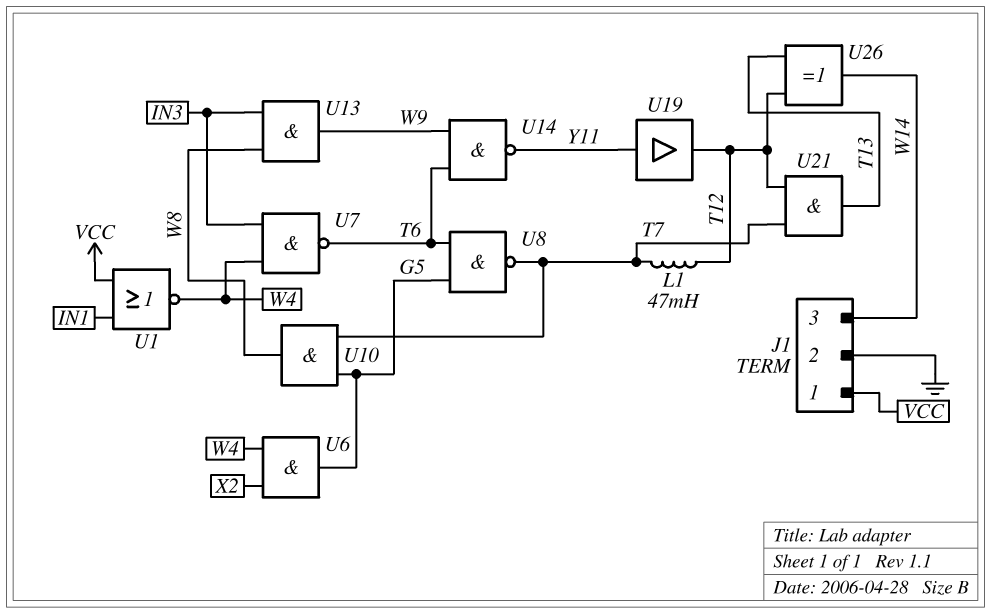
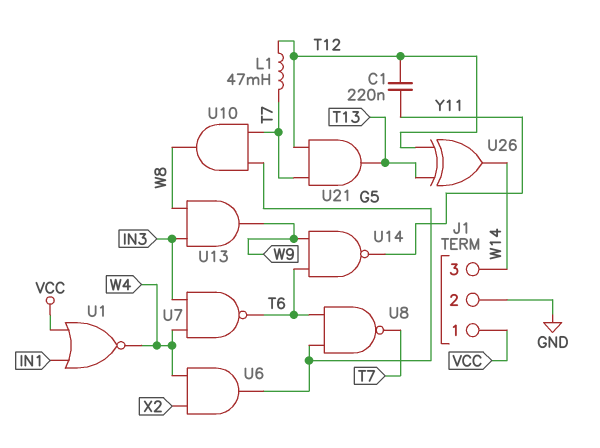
C1: none -> 220nF (T12, Y11)
U19: buffer (in Y11, out T12) -> none

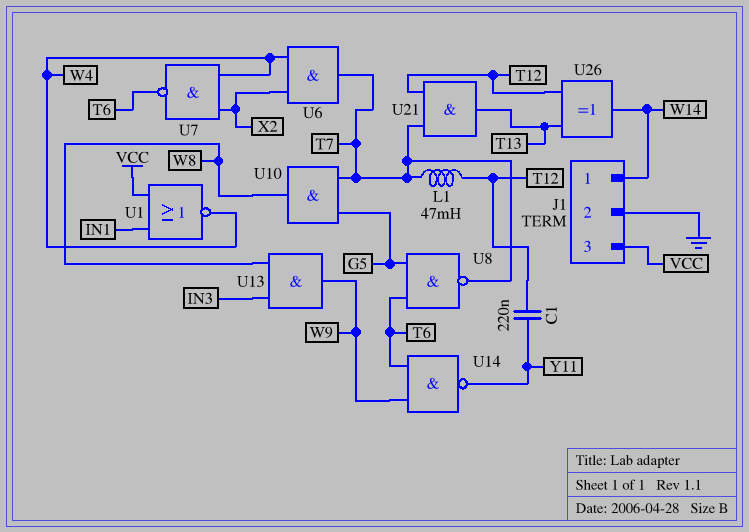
J1 pin 1: VCC -> W14
J1 pin 3: W14 -> VCC
U6: AND (in W4, in X2, out G5) -> AND (in W4, in X2, out T7)
U7: NAND (in IN3, in W4, out T6) -> NAND (in W4, in X2, out T6)

